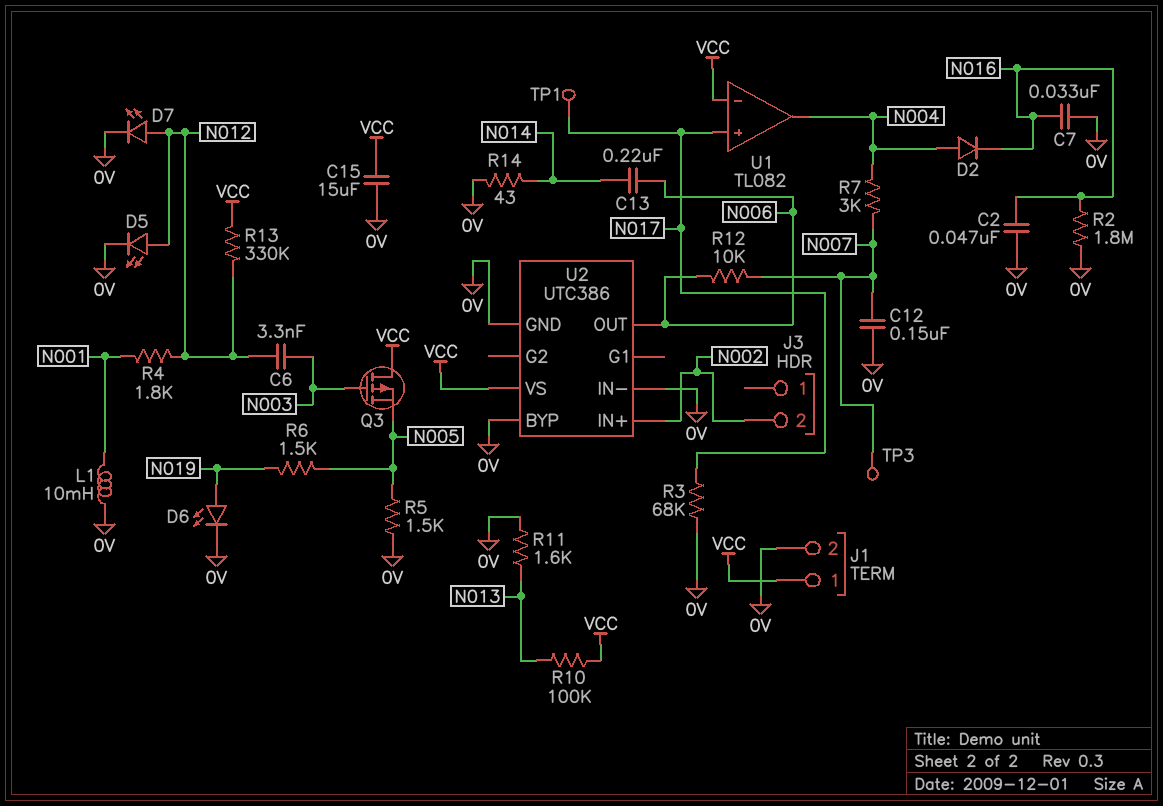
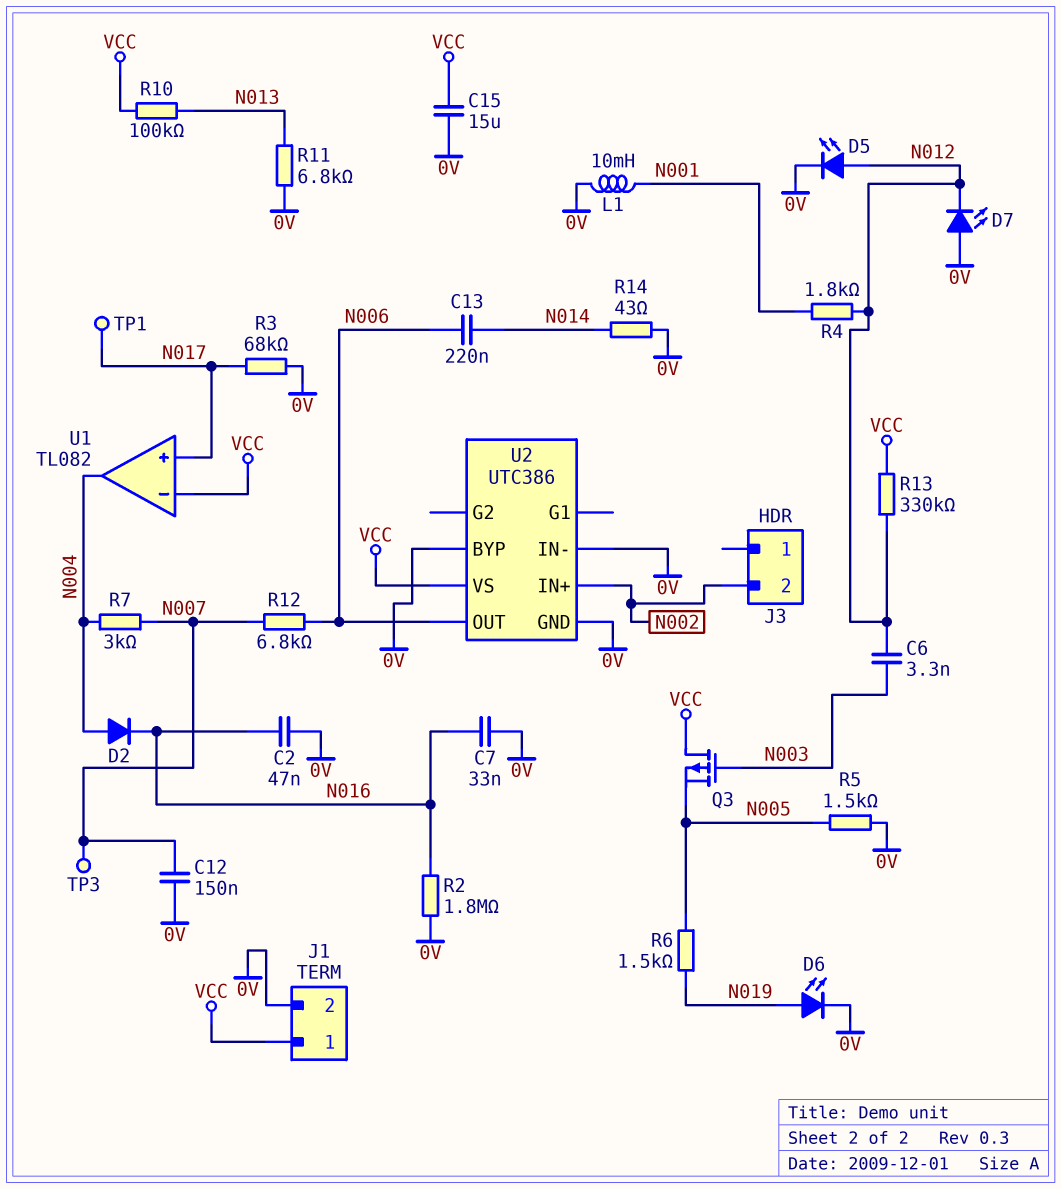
D7: LED (A N012, K 0V) -> LED (A 0V, K N012)
R11: 1.6k (0V, N013) -> 6.8k (0V, N013)
R12: 10k (N006, N007) -> 6.8k (N006, N007)

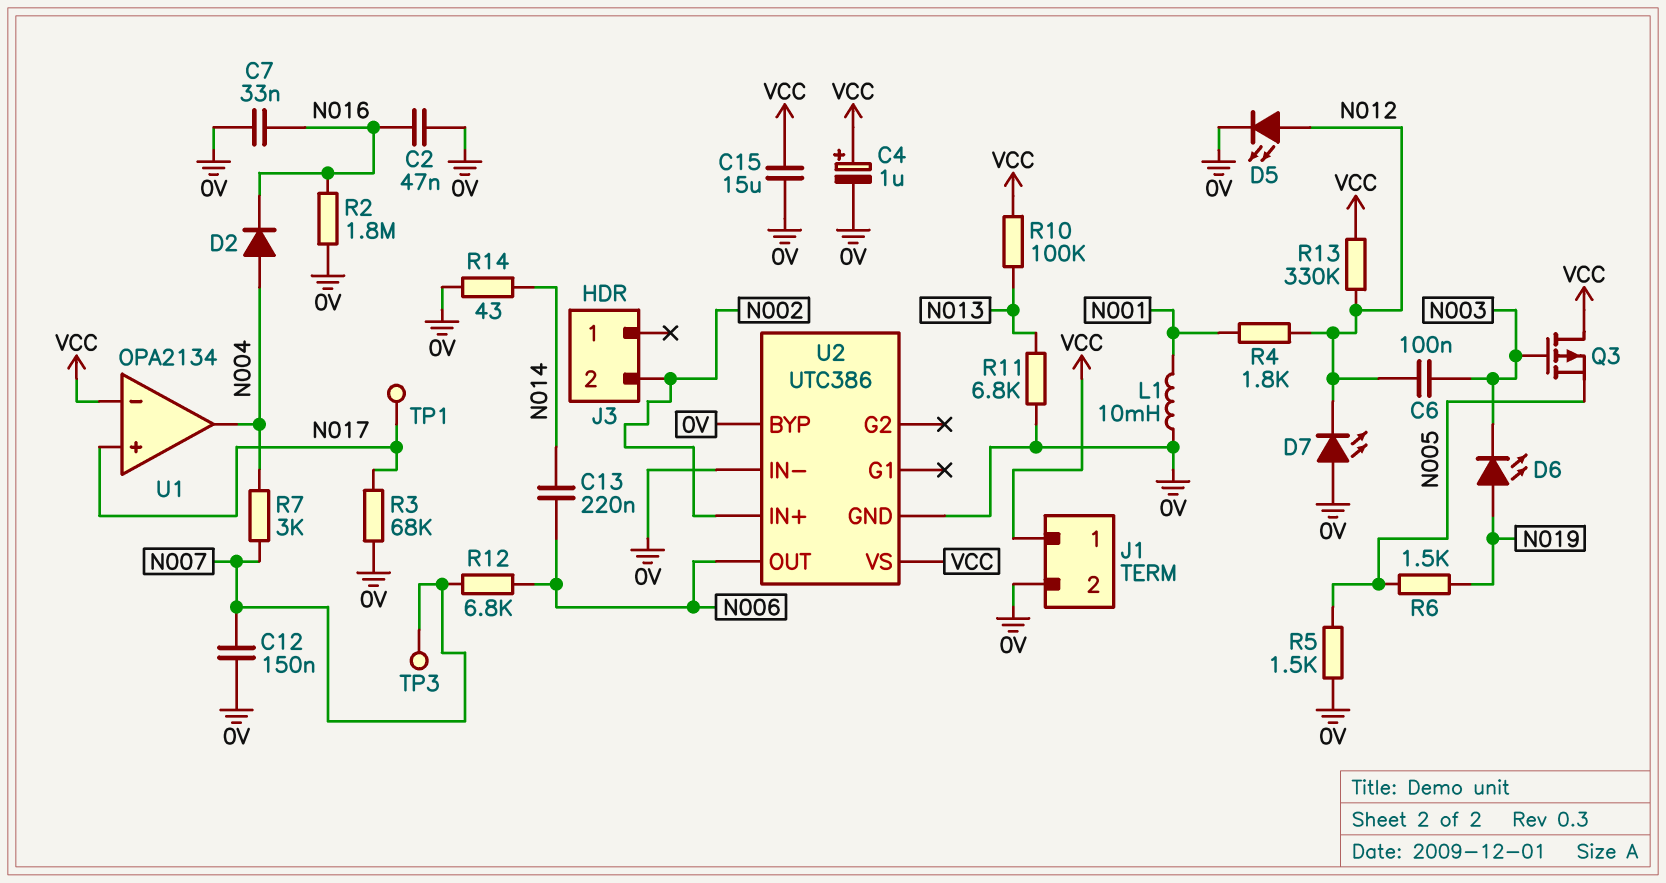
C4: none -> 1uF (plus VCC, minus 0V)
C6: 3.3nF (N003, N012) -> 100nF (N003, N012)
D6: LED (A N019, K 0V) -> LED (A N019, K N003)
U1: TL082 -> OPA2134

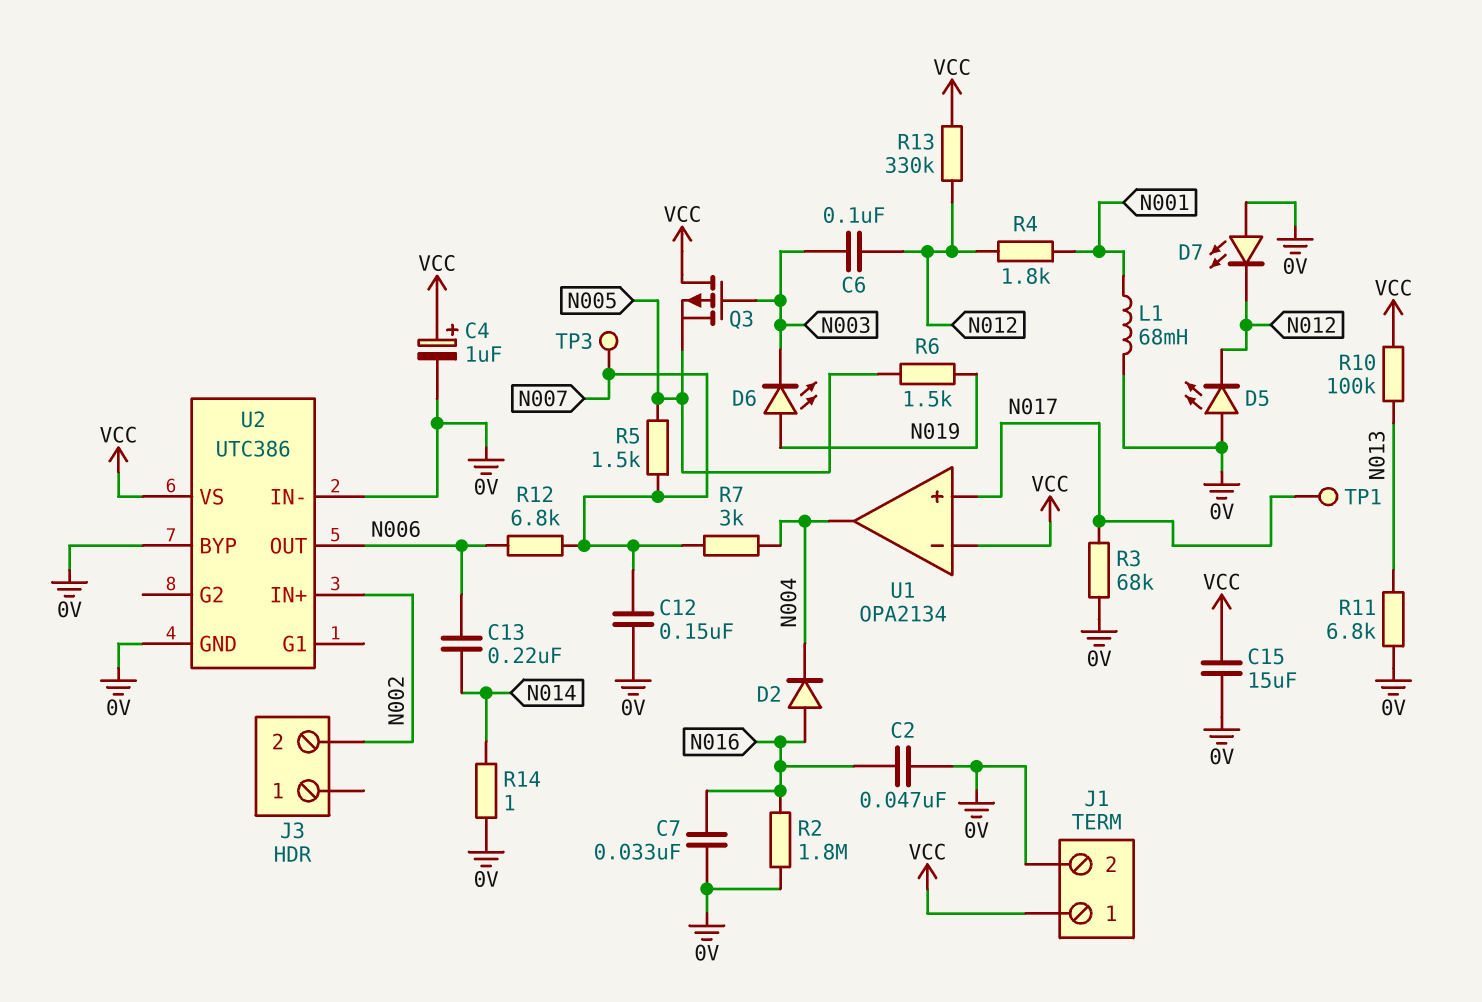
D2: diode (A N004, K N016) -> diode (A N016, K N004)
D5: LED (A N012, K 0V) -> LED (A 0V, K N012)
L1: 10mH (0V, N001) -> 68mH (0V, N001)
R5: 1.5k (0V, N005) -> 1.5k (N005, N007)
R14: 43 (0V, N014) -> 1 (0V, N014)

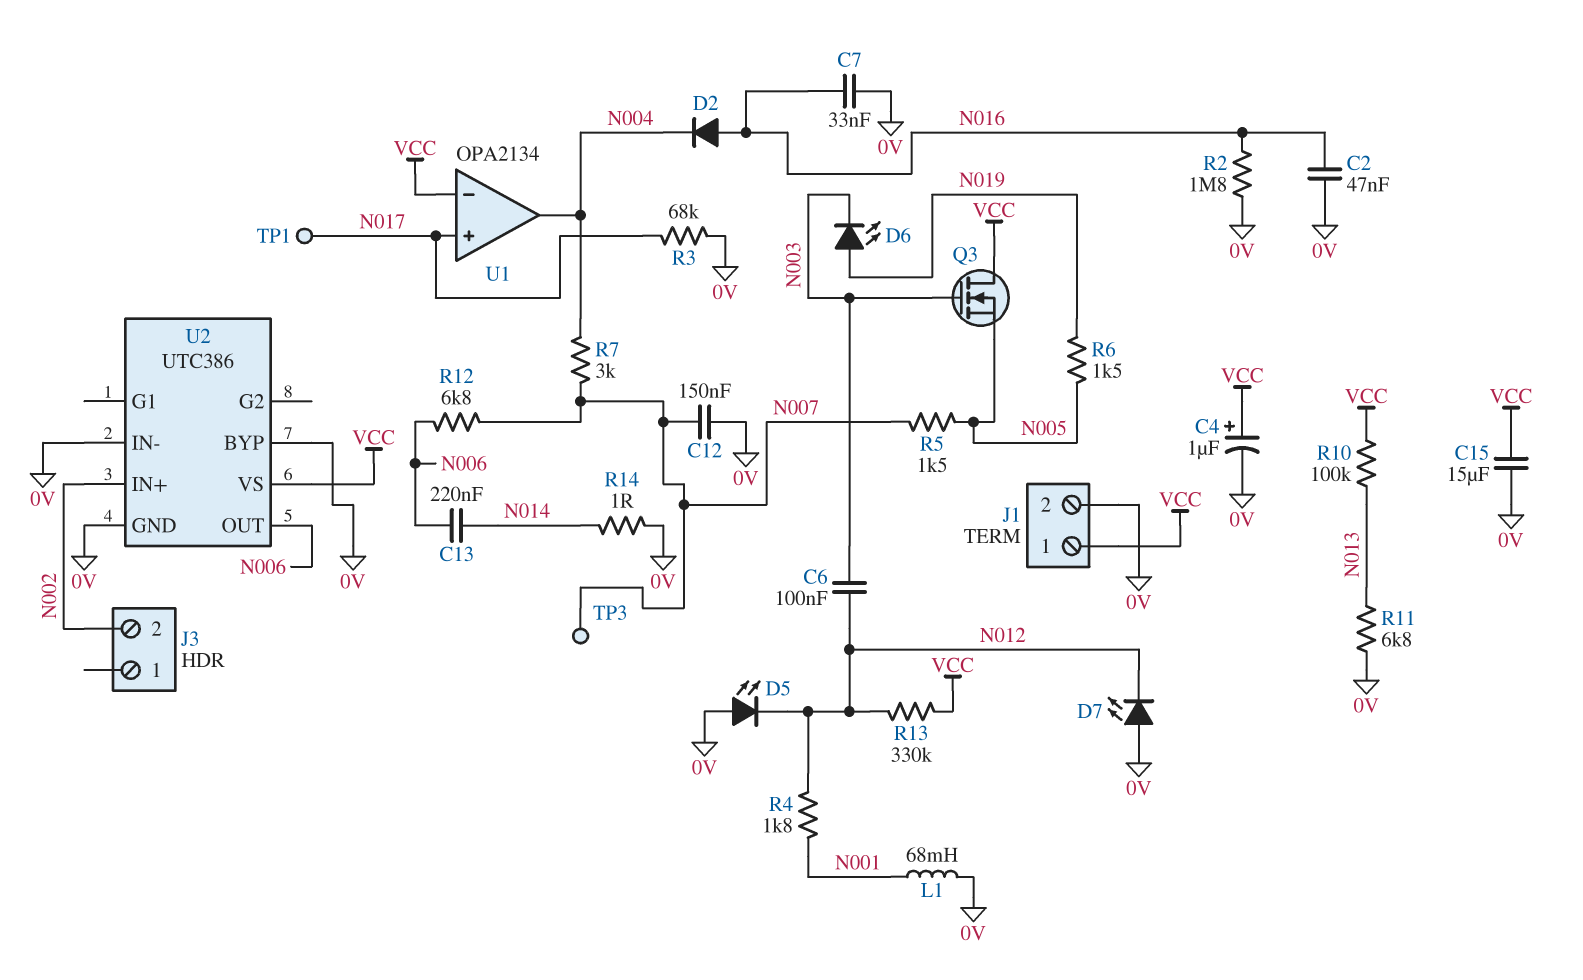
Q3: PMOS (G N003, D VCC, S N005) -> NMOS (G N003, D VCC, S N005)

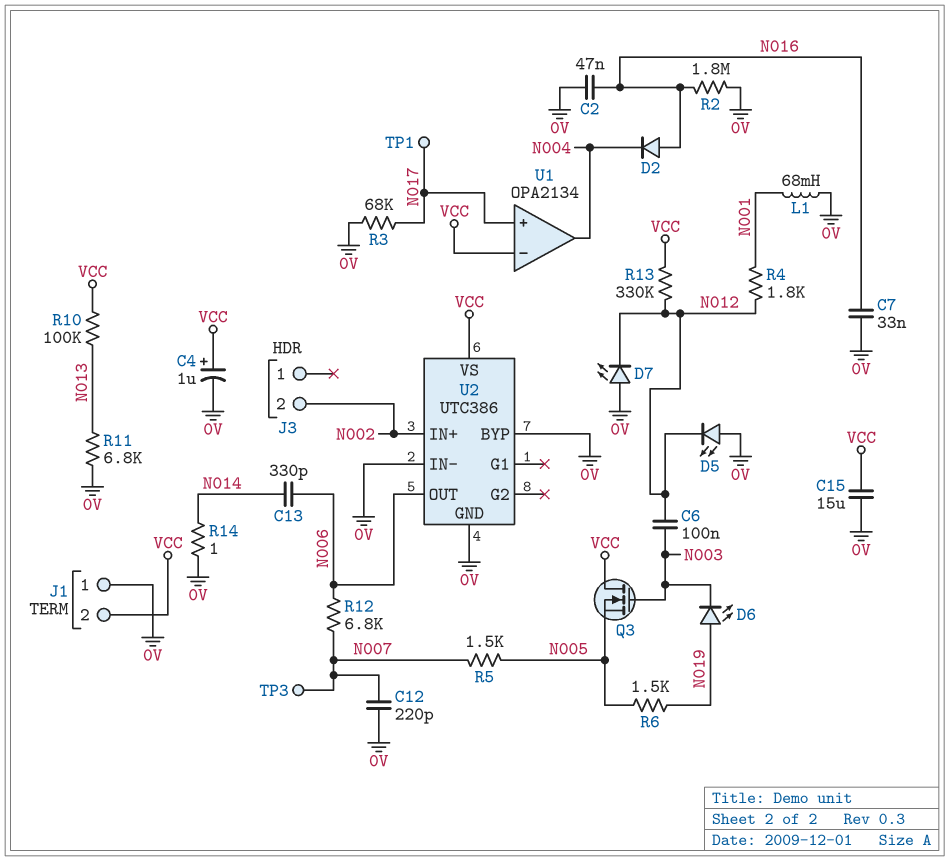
C12: 150nF (0V, N007) -> 220pF (0V, N007)
C13: 220nF (N006, N014) -> 330pF (N006, N014)
J1 pin 1: VCC -> 0V
J1 pin 2: 0V -> VCC
R7: 3k (N004, N007) -> none

